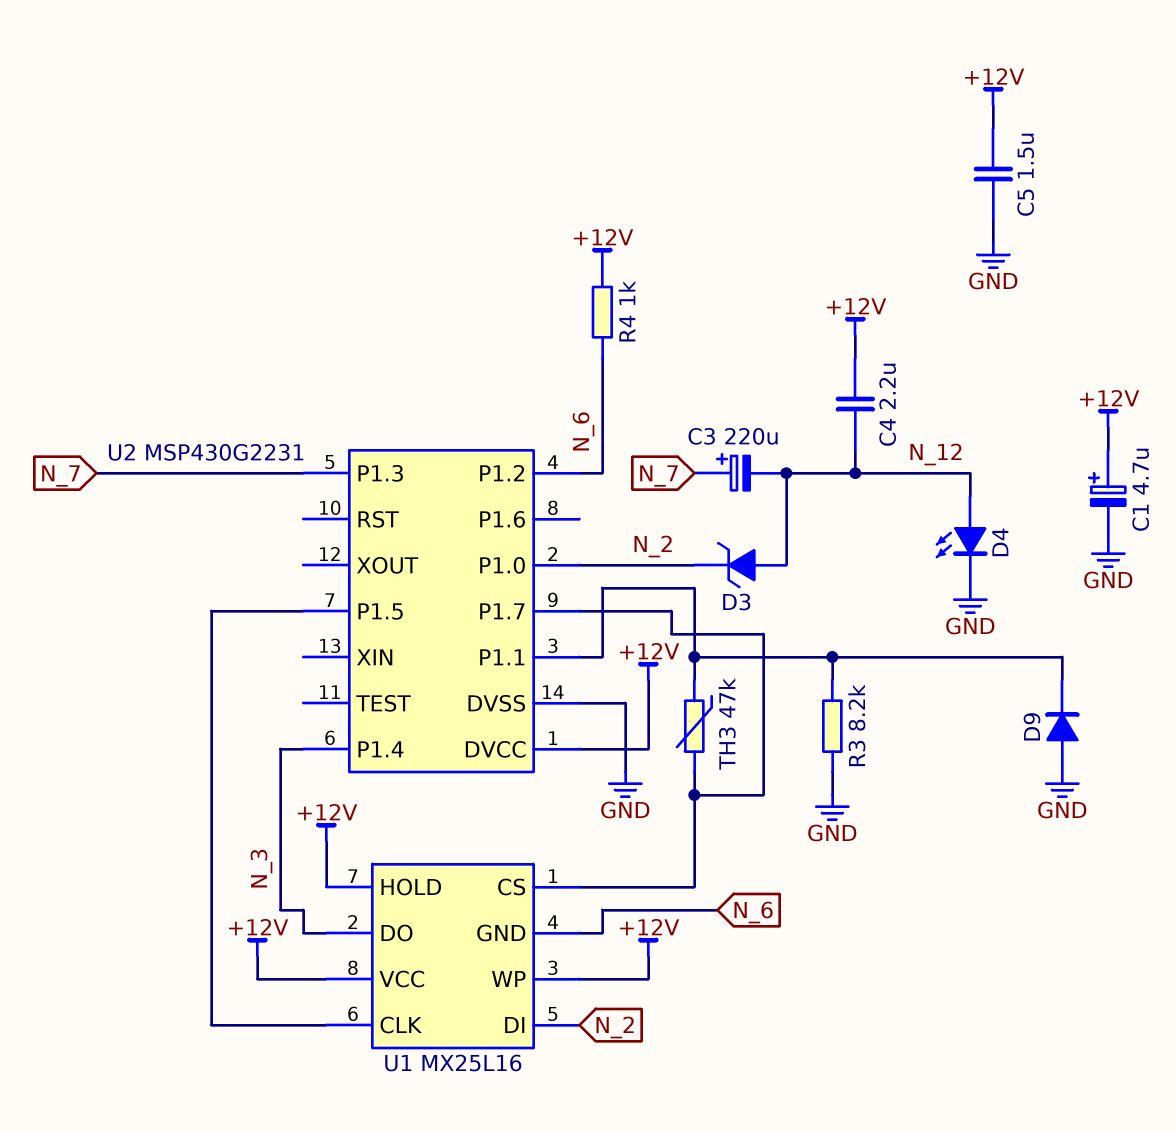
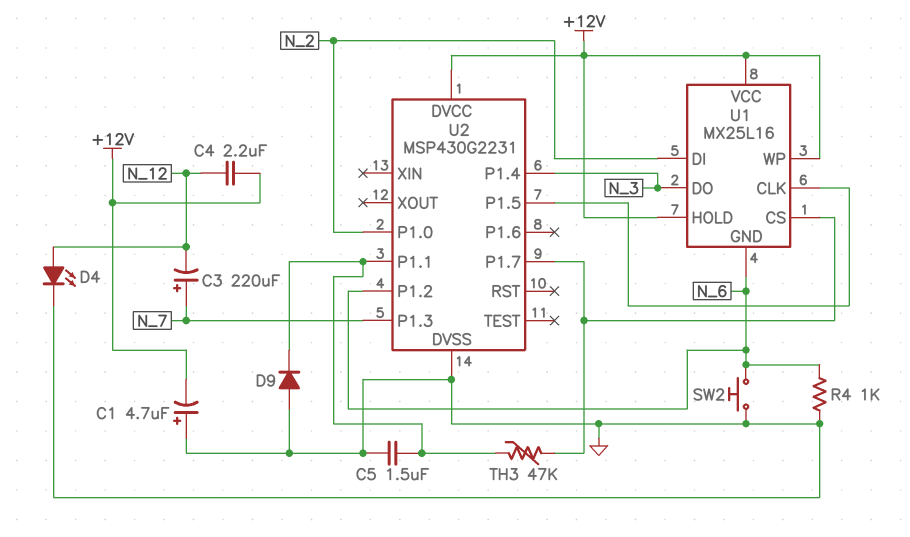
C1: 4.7uF (plus +12V, minus GND) -> 4.7uF (plus GND, minus +12V)
C5: 1.5uF (+12V, GND) -> 1.5uF (GND, U2/P1.1)
D3: zener (A N_12, K N_2) -> none
R3: 8.2k (GND, U2/P1.1) -> none
R4: 1k (+12V, N_6) -> 1k (GND, N_6)
SW2: none -> button (GND, N_6)

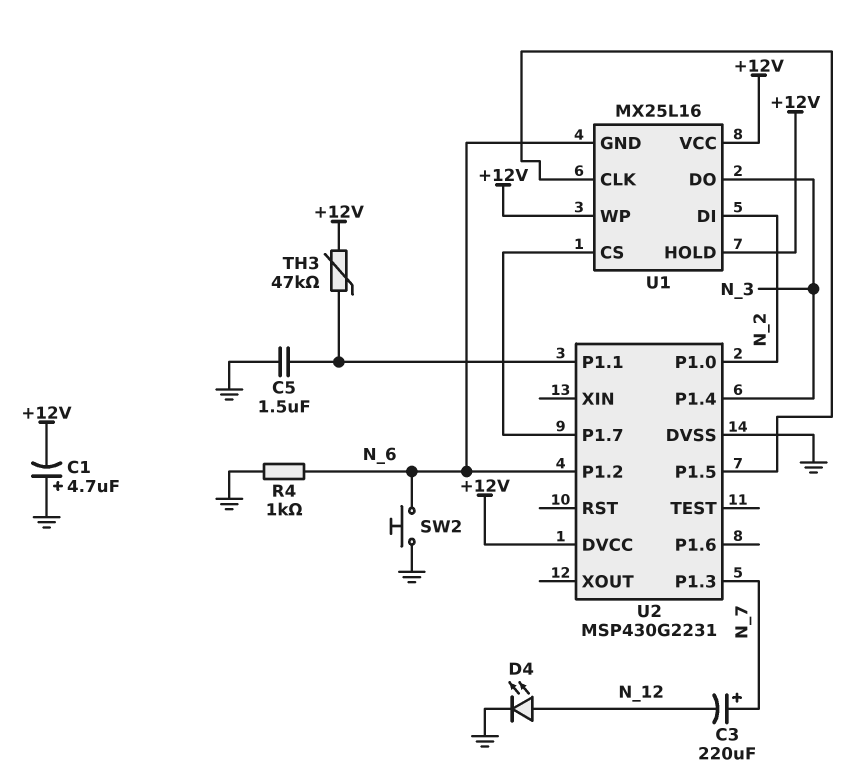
C4: 2.2uF (+12V, N_12) -> none
D9: diode (A GND, K U2/P1.1) -> none
TH3: 47k (U1/CS, U2/P1.1) -> 47k (+12V, U2/P1.1)

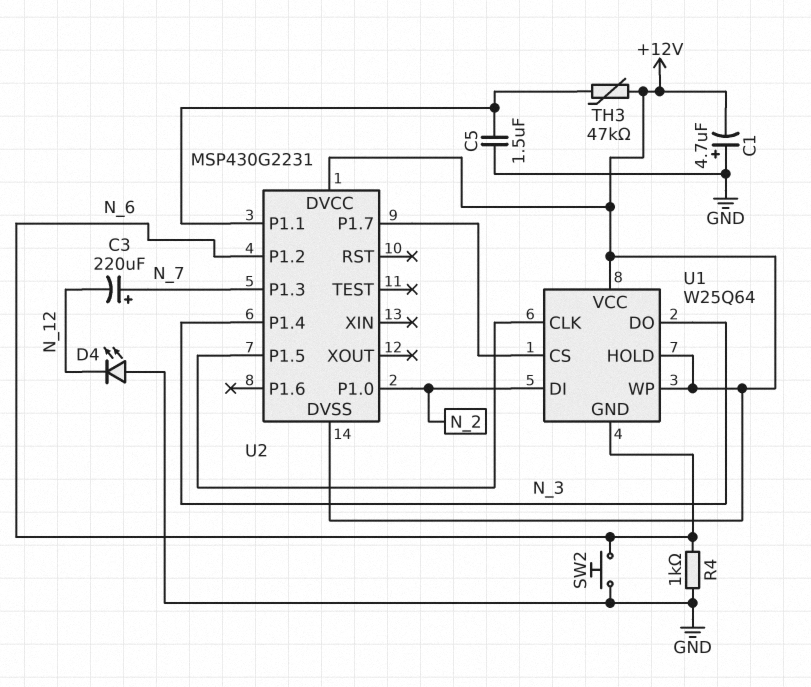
D4: LED (A N_12, K GND) -> LED (A GND, K N_12)
U1: MX25L16 -> W25Q64
U2 pin DVSS: GND -> +12V

